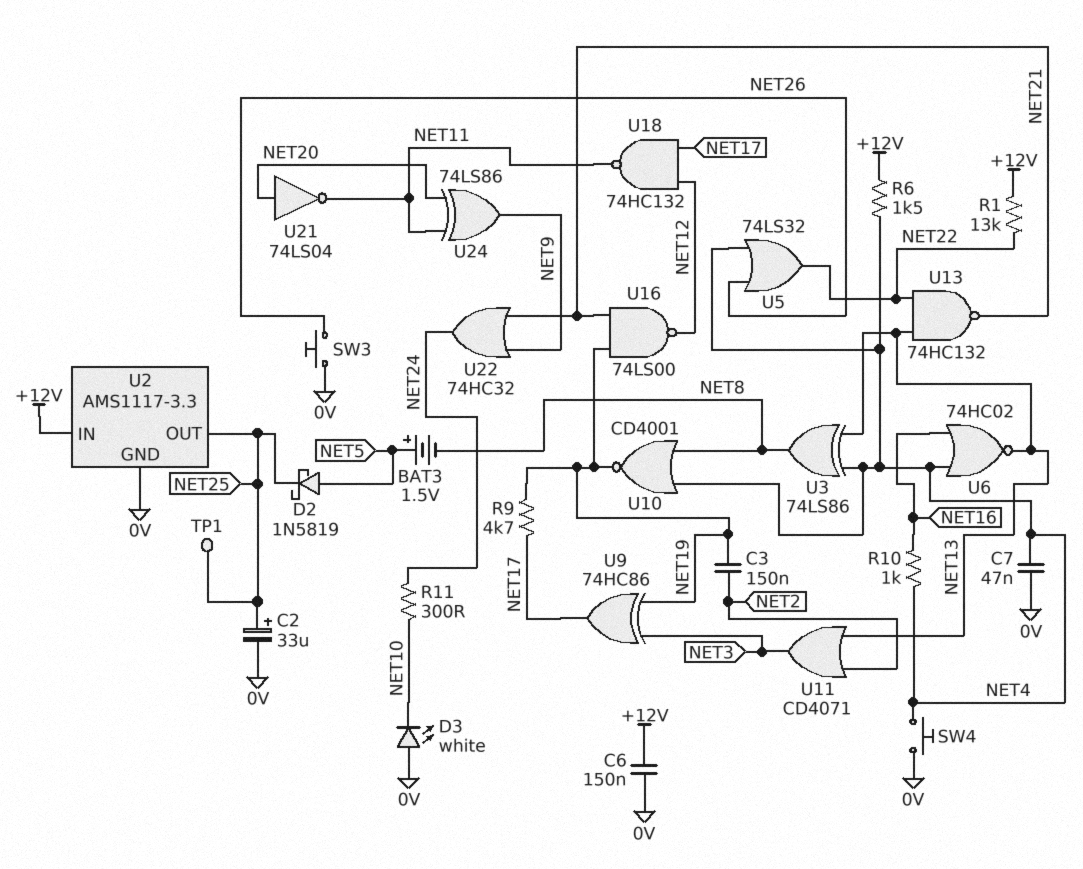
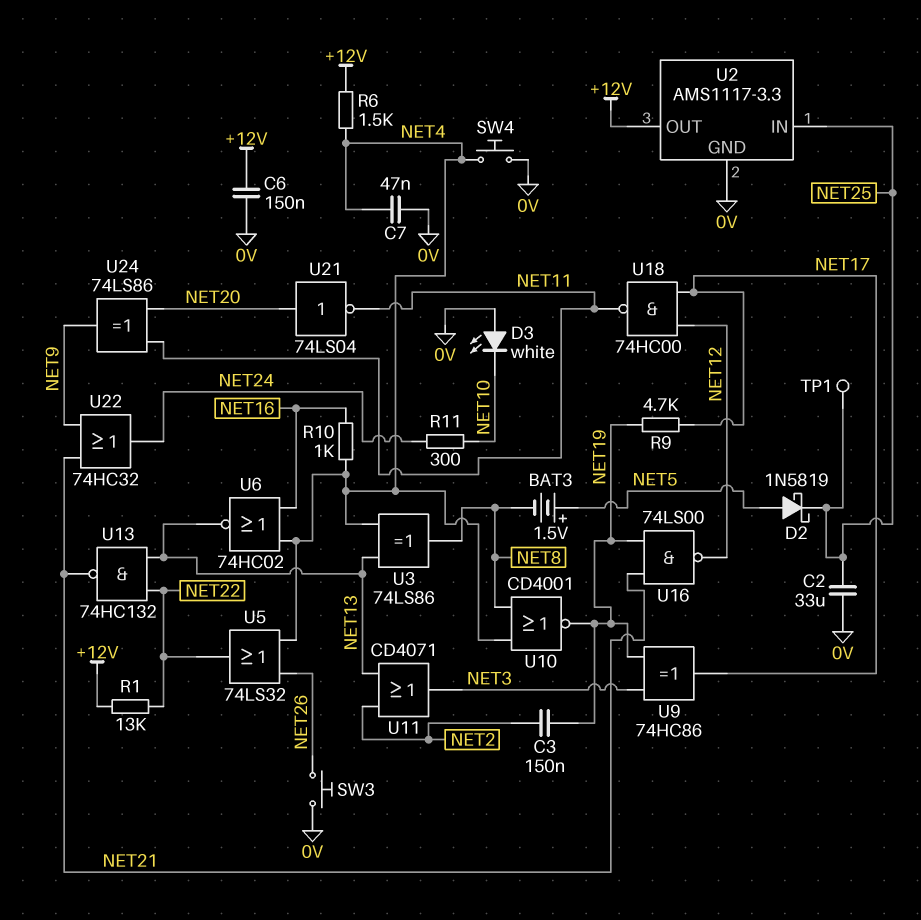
C2: 33uF (plus NET25, minus 0V) -> 33uF (0V, NET25)
U2 pin IN: +12V -> NET25
U2 pin OUT: NET25 -> +12V
U18: NAND 74HC132 (in NET12, in NET17, out NET11) -> NAND 74HC00 (in NET12, in NET17, out NET11)

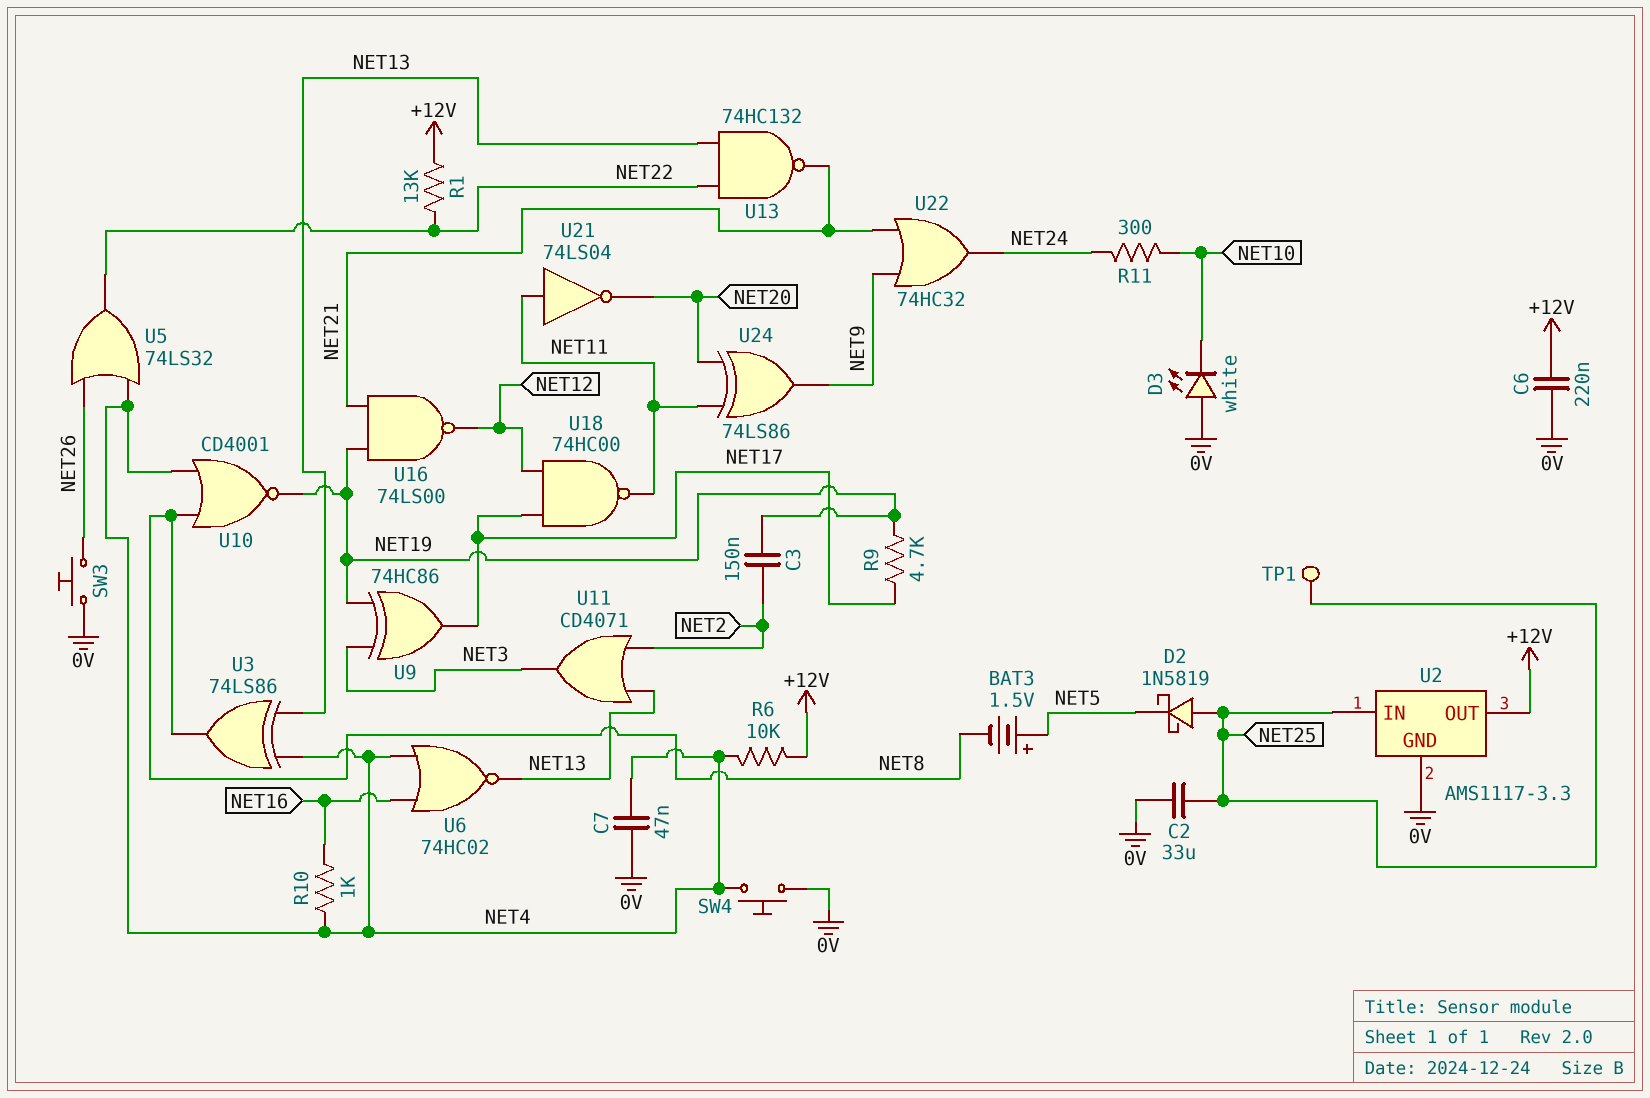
C6: 150nF (+12V, 0V) -> 220nF (+12V, 0V)
D2: schottky 1N5819 (A NET5, K NET25) -> schottky 1N5819 (A NET25, K NET5)
R6: 1.5k (+12V, NET4) -> 10k (+12V, NET4)
U21: NOT 74LS04 (in NET20, out NET11) -> NOT 74LS04 (in NET11, out NET20)

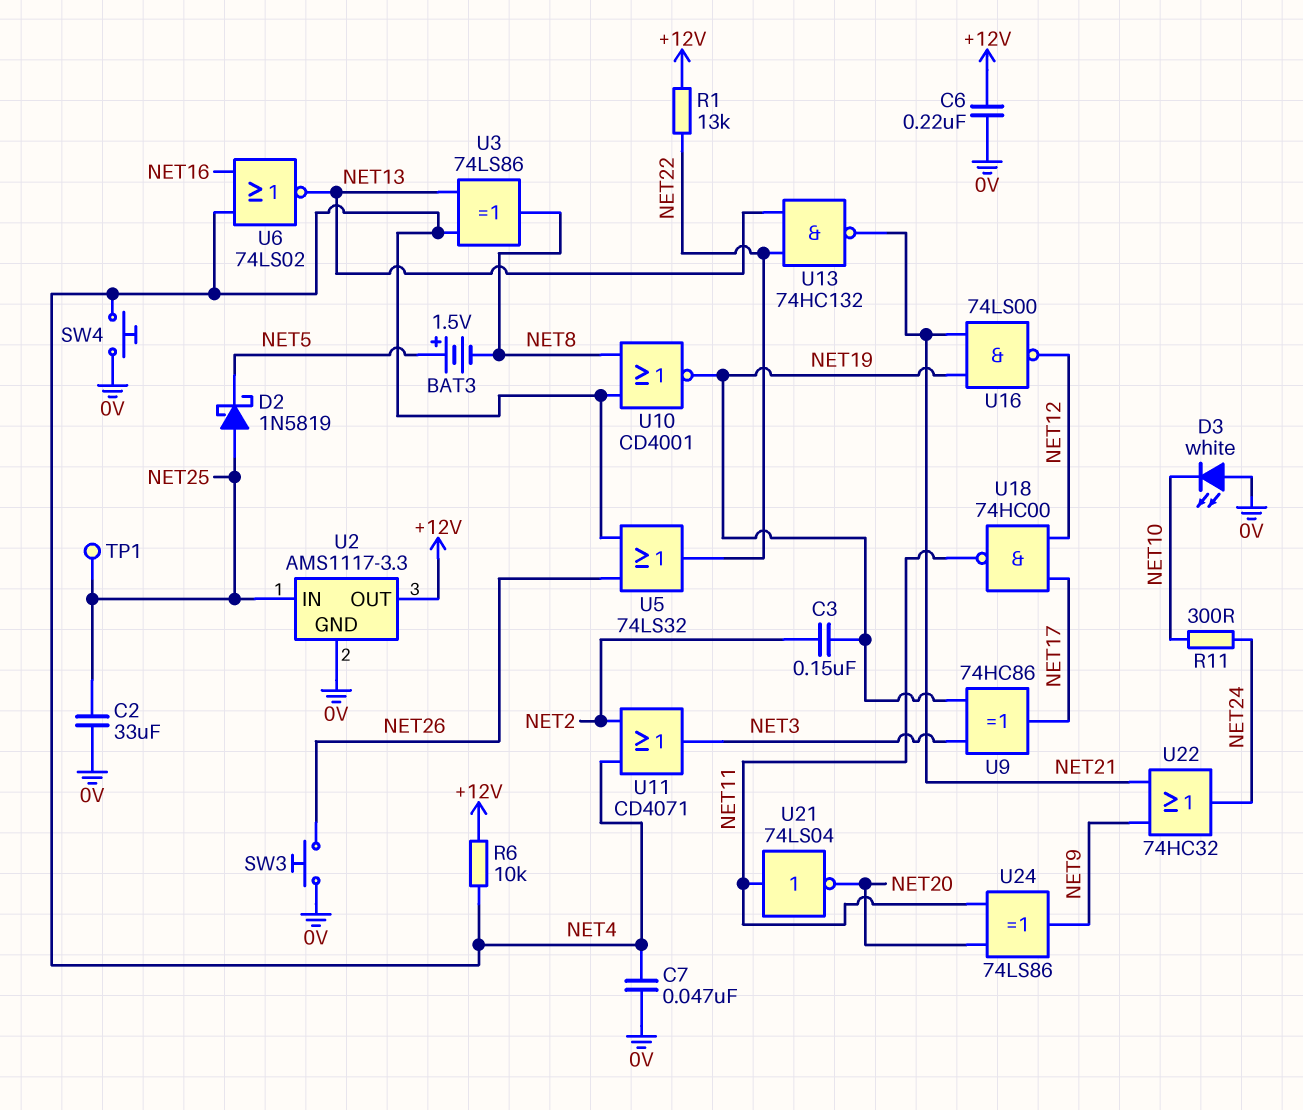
R9: 4.7k (NET17, NET19) -> none
R10: 1k (NET4, NET16) -> none
U6: NOR 74HC02 (in NET4, in NET16, out NET13) -> NOR 74LS02 (in NET4, in NET16, out NET13)
U11: OR CD4071 (in NET2, in NET13, out NET3) -> OR CD4071 (in NET2, in NET4, out NET3)

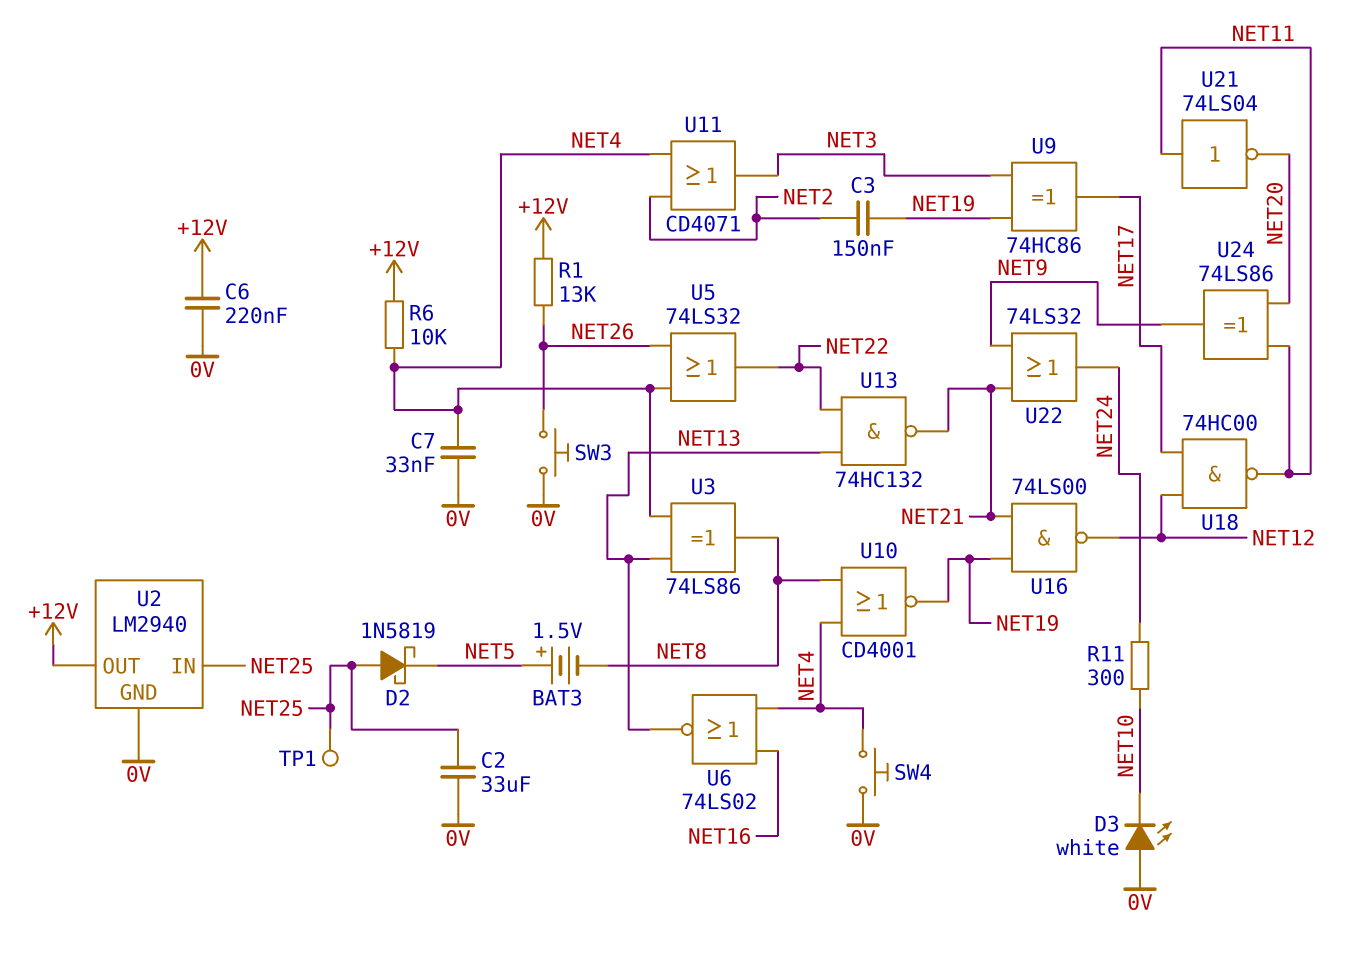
C7: 47nF (0V, NET4) -> 33nF (0V, NET4)
R1: 13k (+12V, NET22) -> 13k (+12V, NET26)
U2: AMS1117-3.3 -> LM2940
U22: OR 74HC32 (in NET9, in NET21, out NET24) -> OR 74LS32 (in NET9, in NET21, out NET24)

